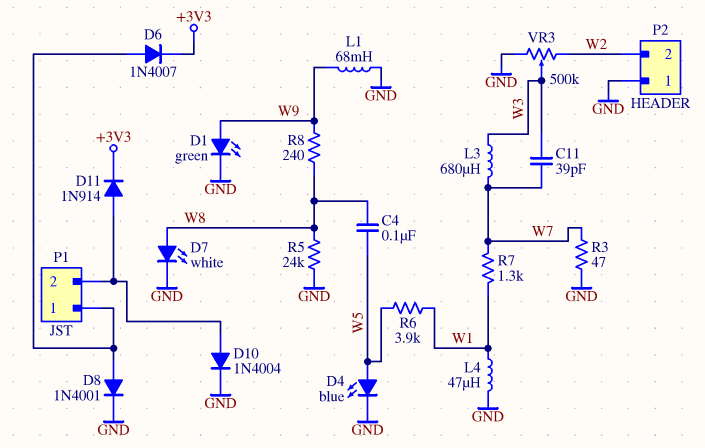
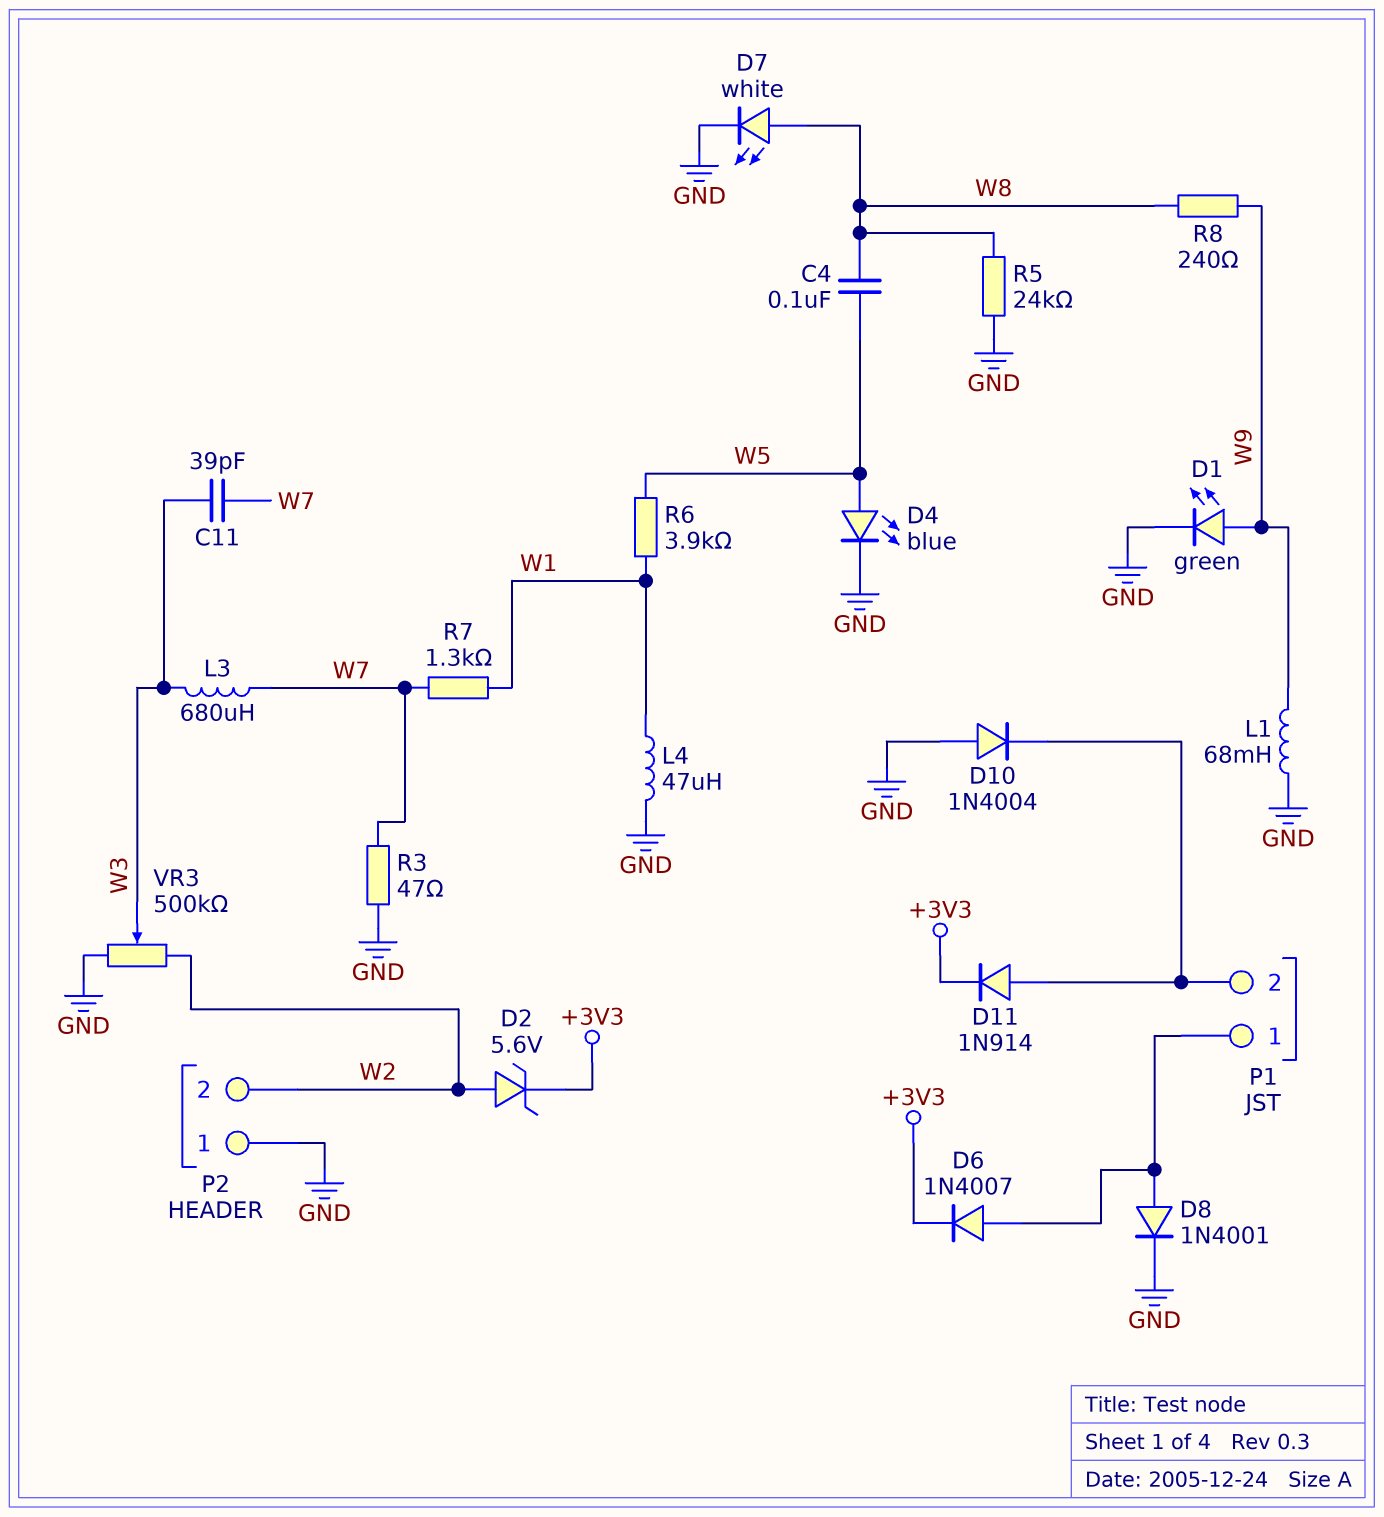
D2: none -> zener 5.6V (A W2, K +3V3)
D10: diode 1N4004 (A P1/2, K GND) -> diode 1N4004 (A GND, K P1/2)

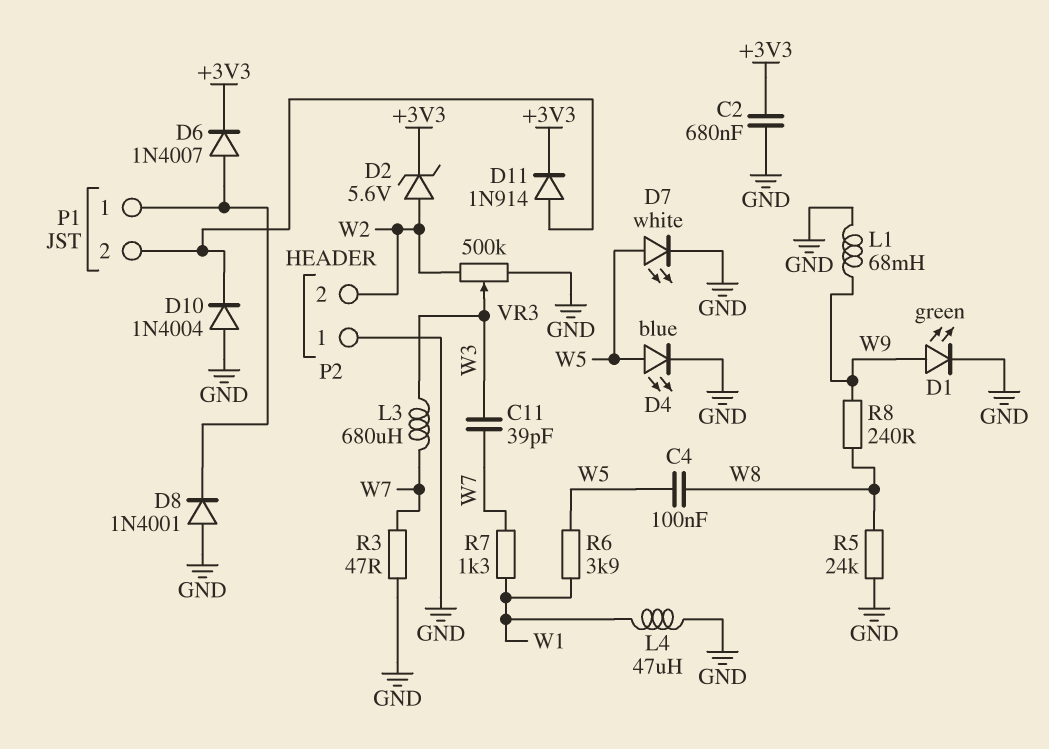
C2: none -> 680nF (+3V3, GND)
D7: LED white (A W8, K GND) -> LED white (A W5, K GND)
D8: diode 1N4001 (A P1/1, K GND) -> diode 1N4001 (A GND, K P1/1)

